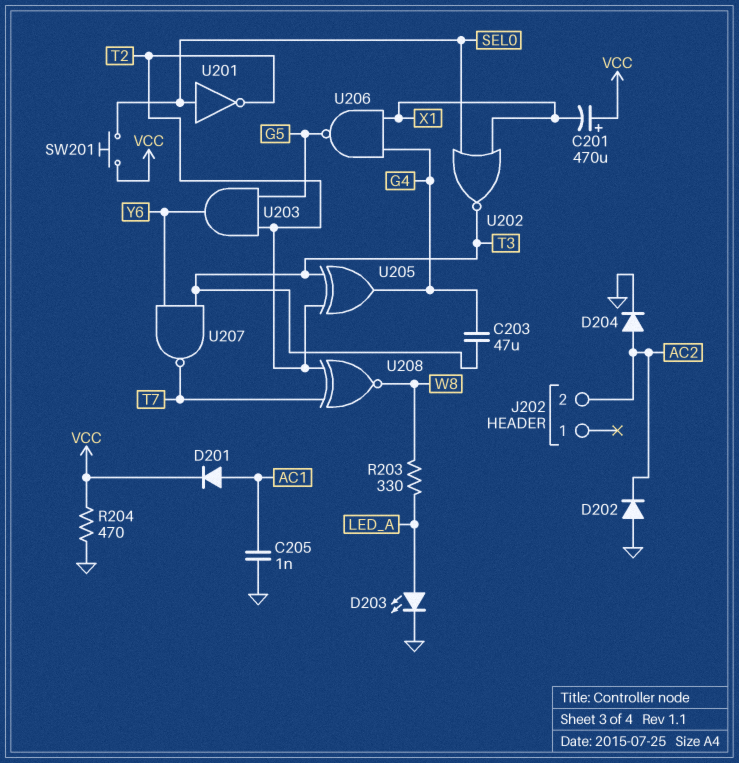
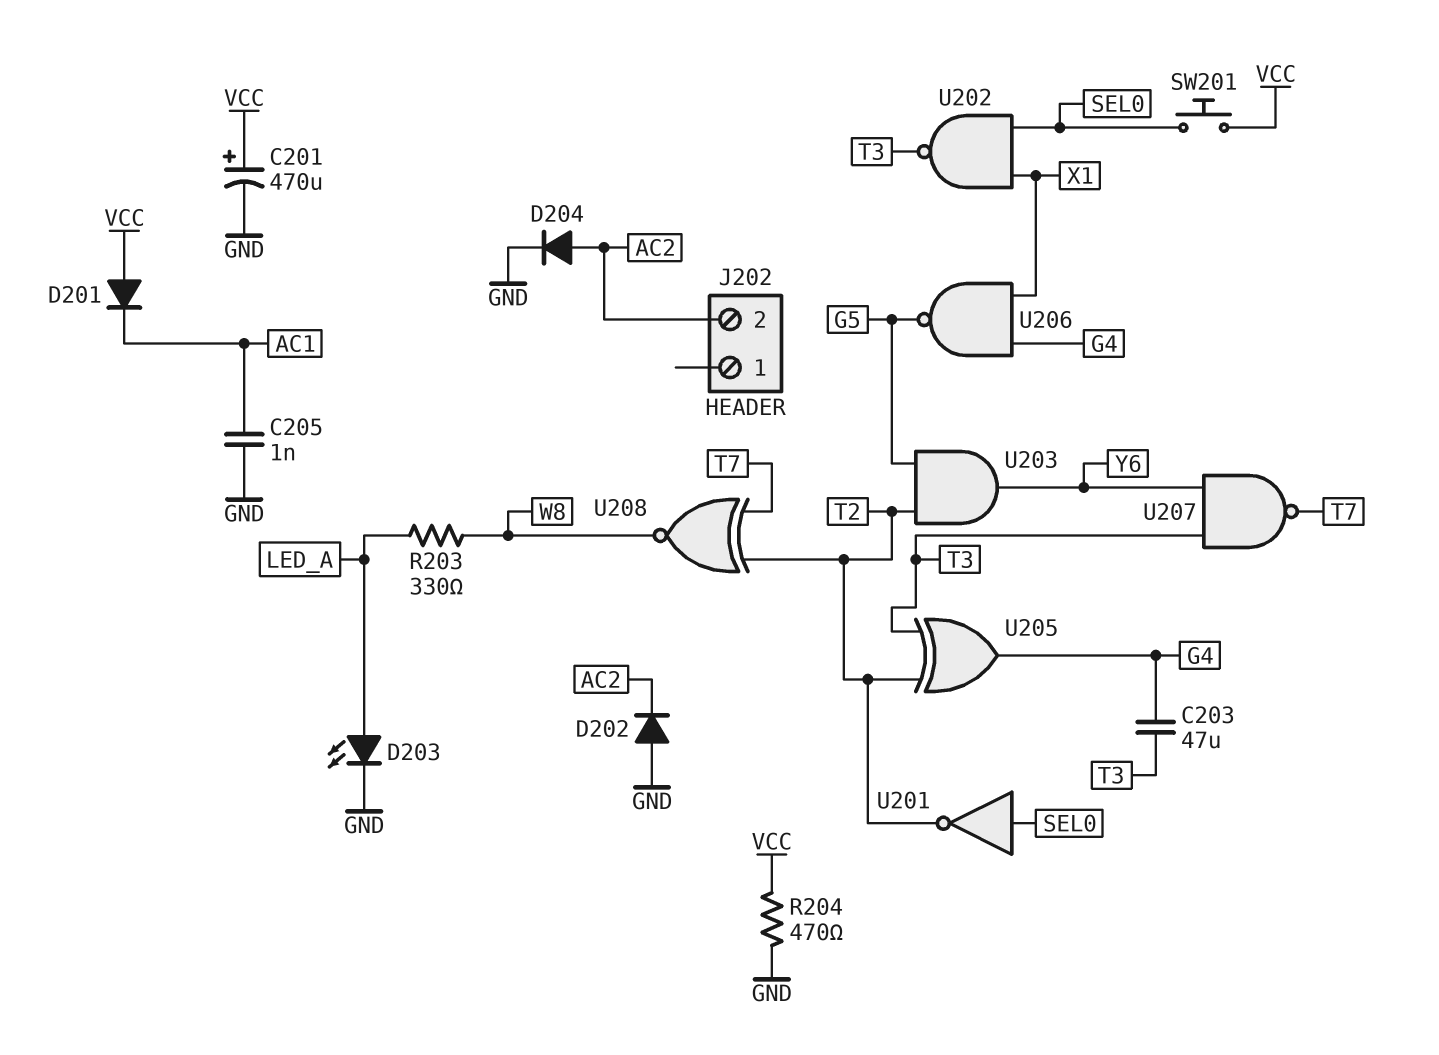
C201: 470uF (plus VCC, minus X1) -> 470uF (plus VCC, minus GND)
D201: diode (A AC1, K VCC) -> diode (A VCC, K AC1)
U202: NOR (in SEL0, in X1, out T3) -> NAND (in SEL0, in X1, out T3)

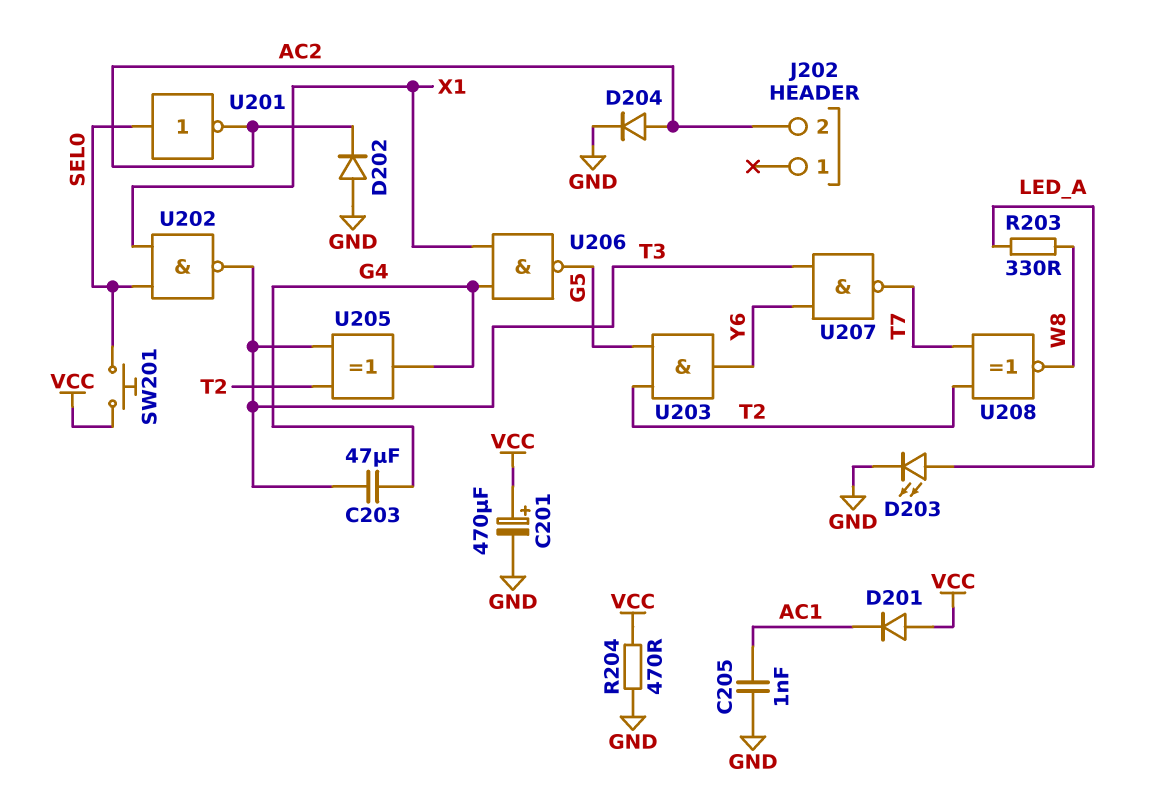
U201: NOT (in SEL0, out T2) -> NOT (in SEL0, out AC2)

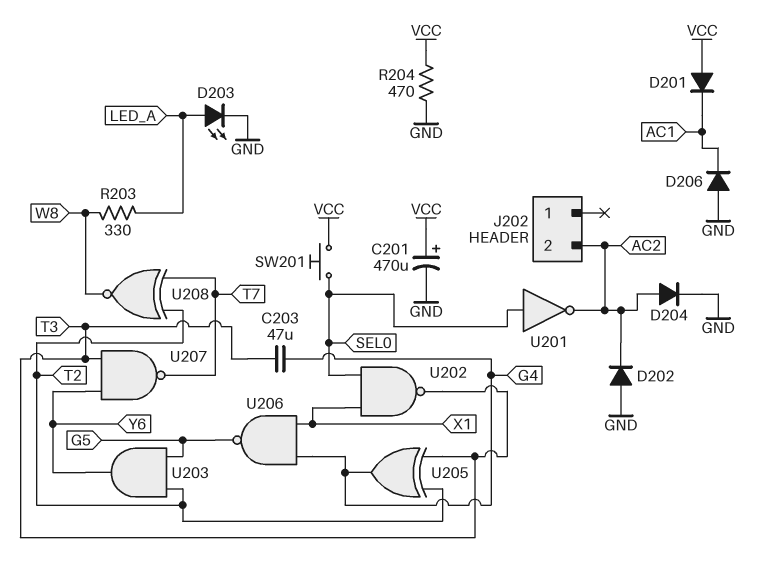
C205: 1nF (AC1, GND) -> none
D206: none -> diode (A GND, K AC1)

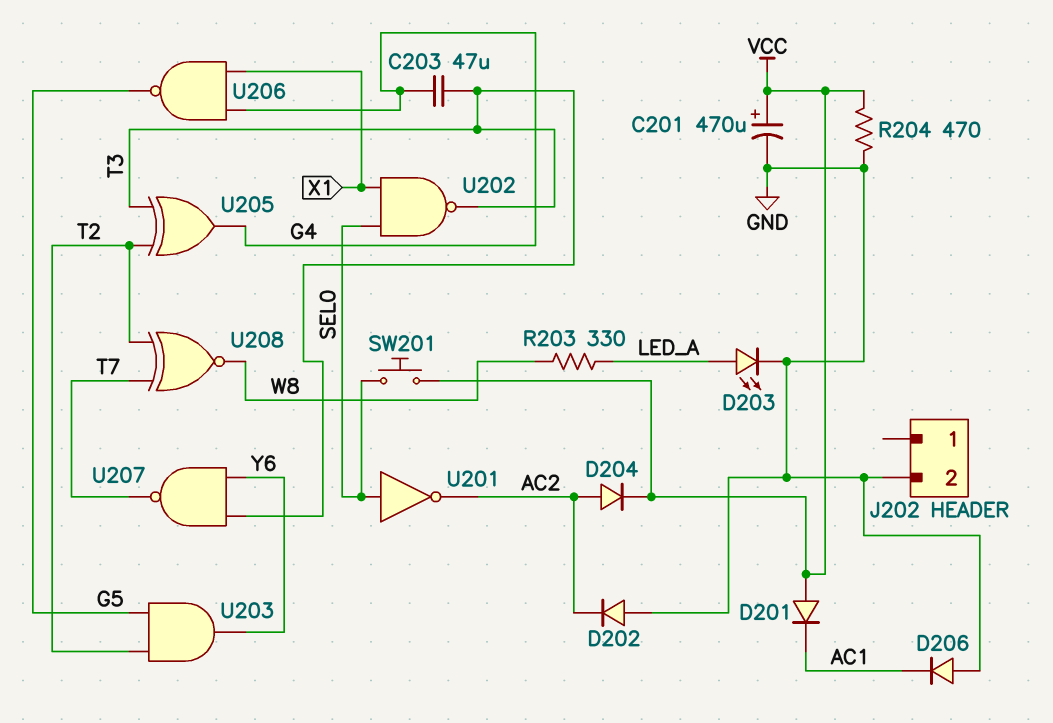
D204: diode (A AC2, K GND) -> diode (A AC2, K VCC)
J202 pin 2: AC2 -> GND

